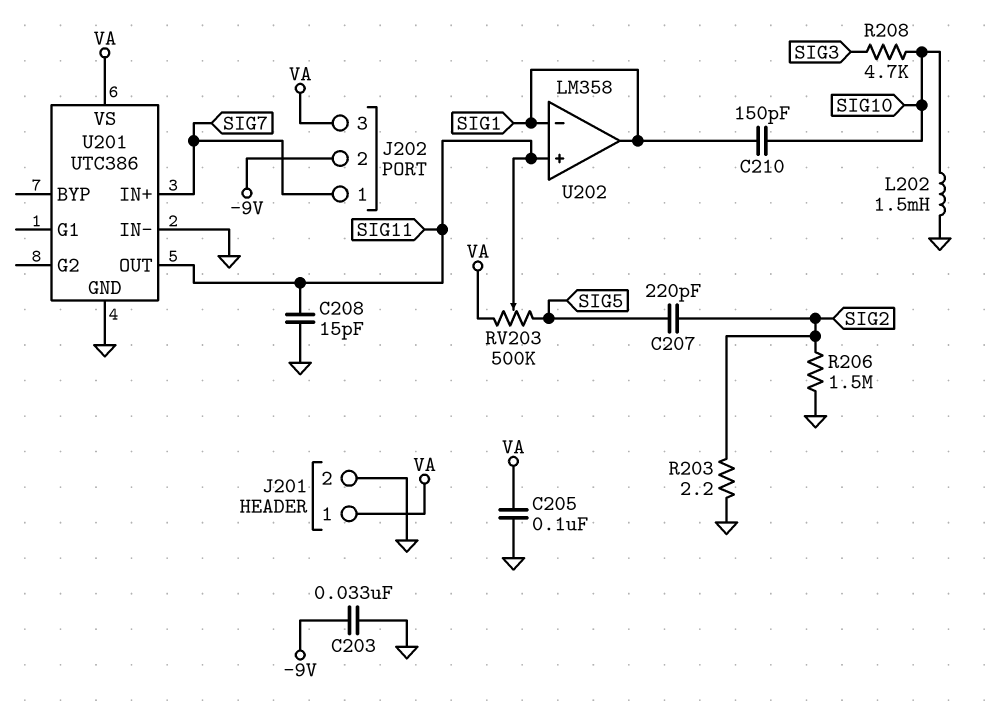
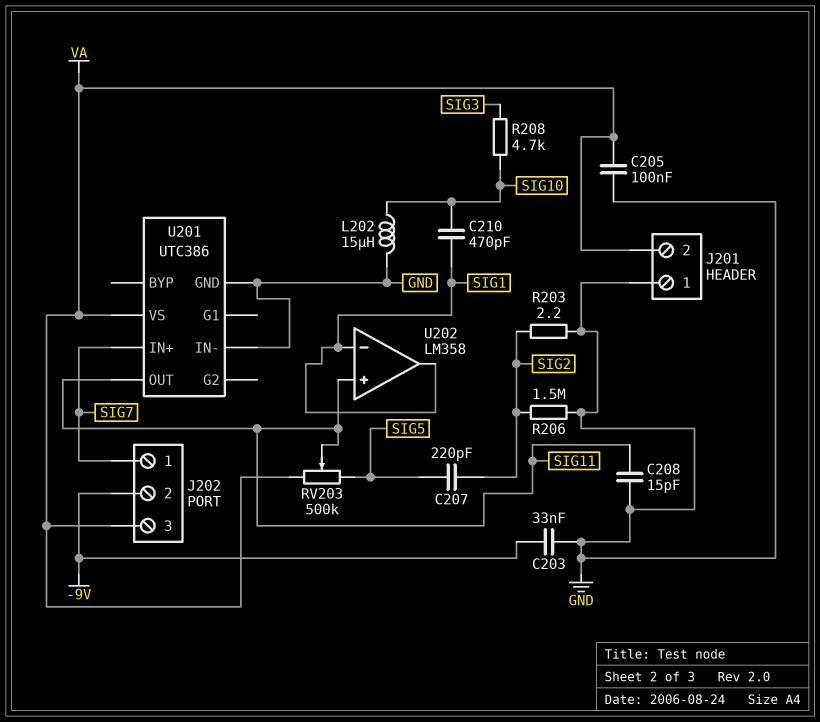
C210: 150pF (SIG1, SIG10) -> 470pF (SIG1, SIG10)
J201 pin 1: VA -> GND
J201 pin 2: GND -> VA
L202: 1.5mH (GND, SIG10) -> 15uH (GND, SIG10)

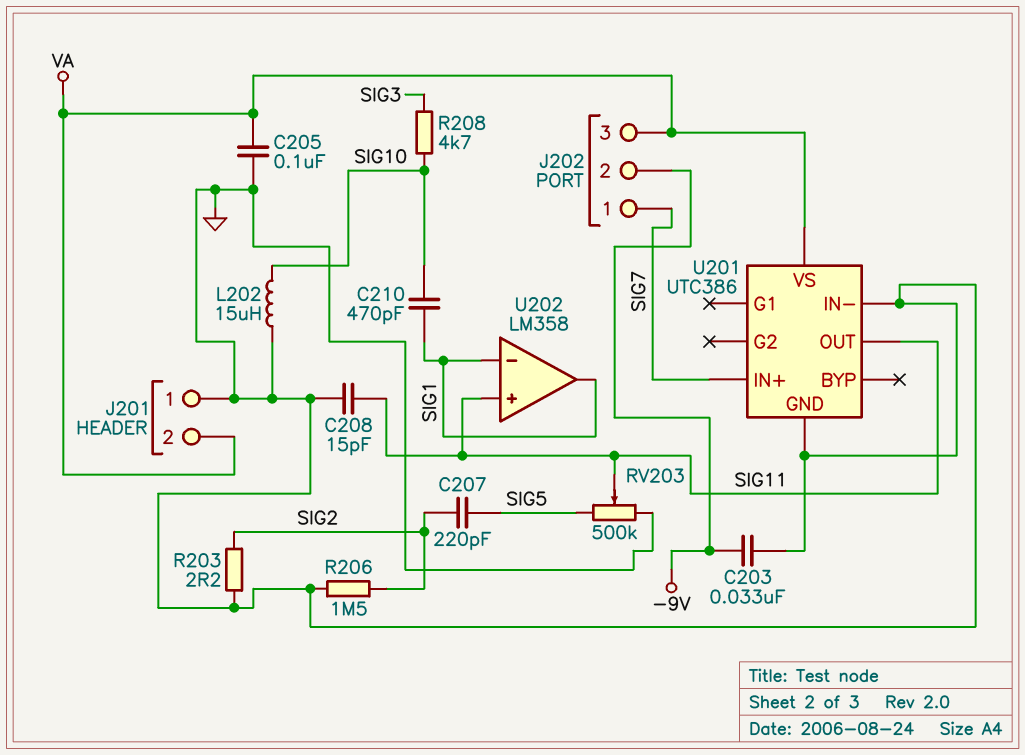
RV203: 500k (SIG5, VA, wiper SIG11) -> 500k (GND, SIG5, wiper SIG11)

